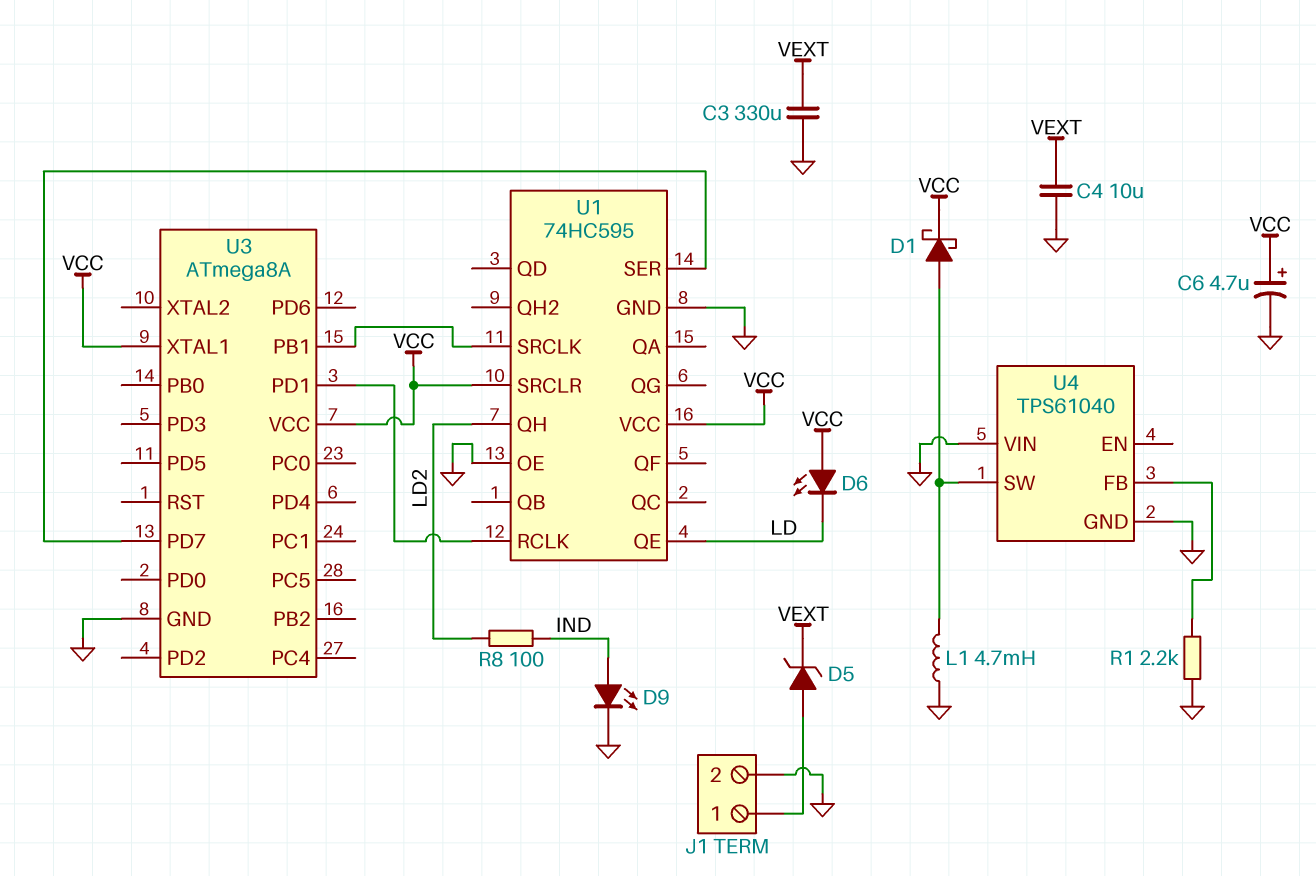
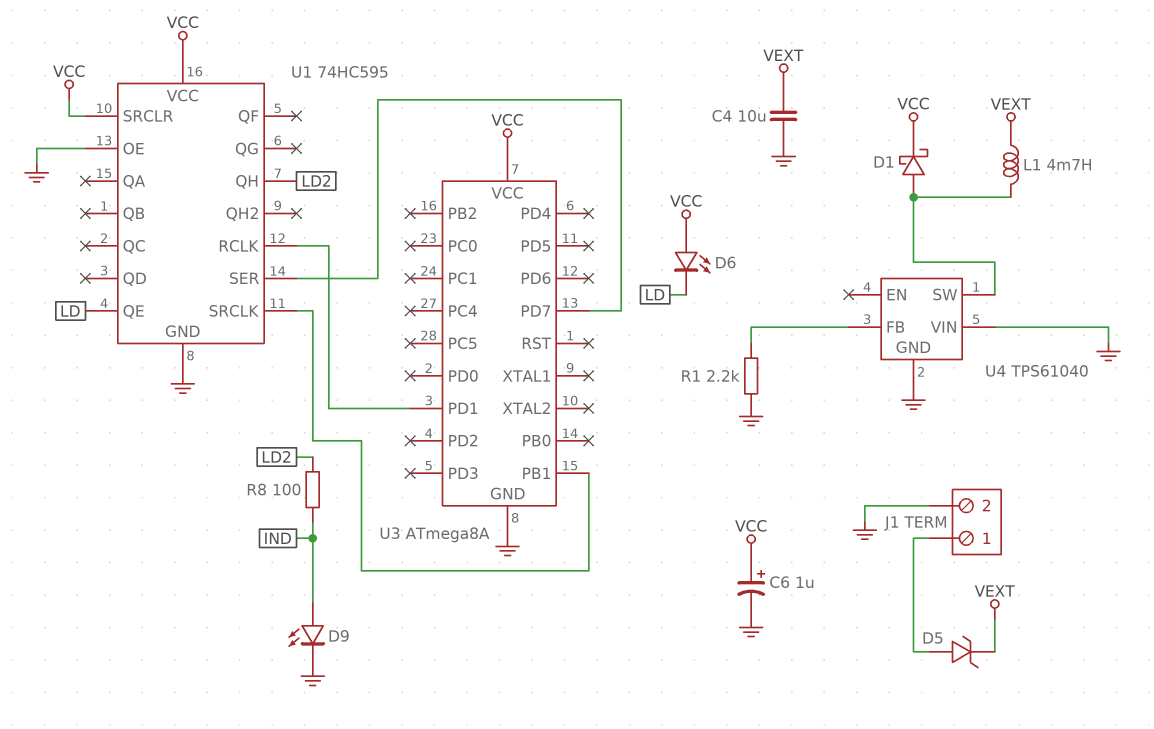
C3: 330uF (GND, VEXT) -> none
C6: 4.7uF (plus VCC, minus GND) -> 1uF (plus VCC, minus GND)
L1: 4.7mH (GND, U4/SW) -> 4.7mH (U4/SW, VEXT)
U3 pin XTAL1: VCC -> none

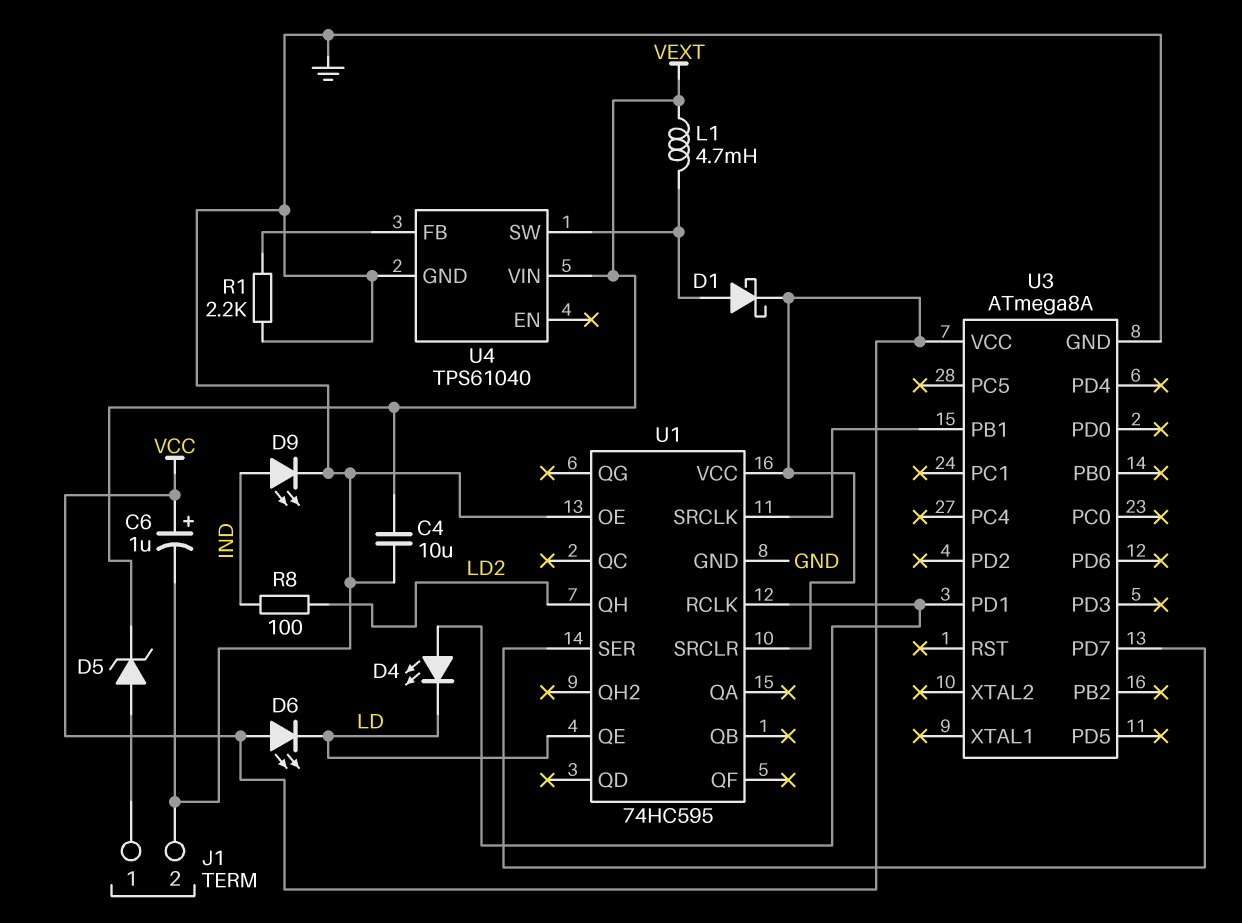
D4: none -> LED (A U1/RCLK, K LD)
U4 pin VIN: GND -> VEXT

